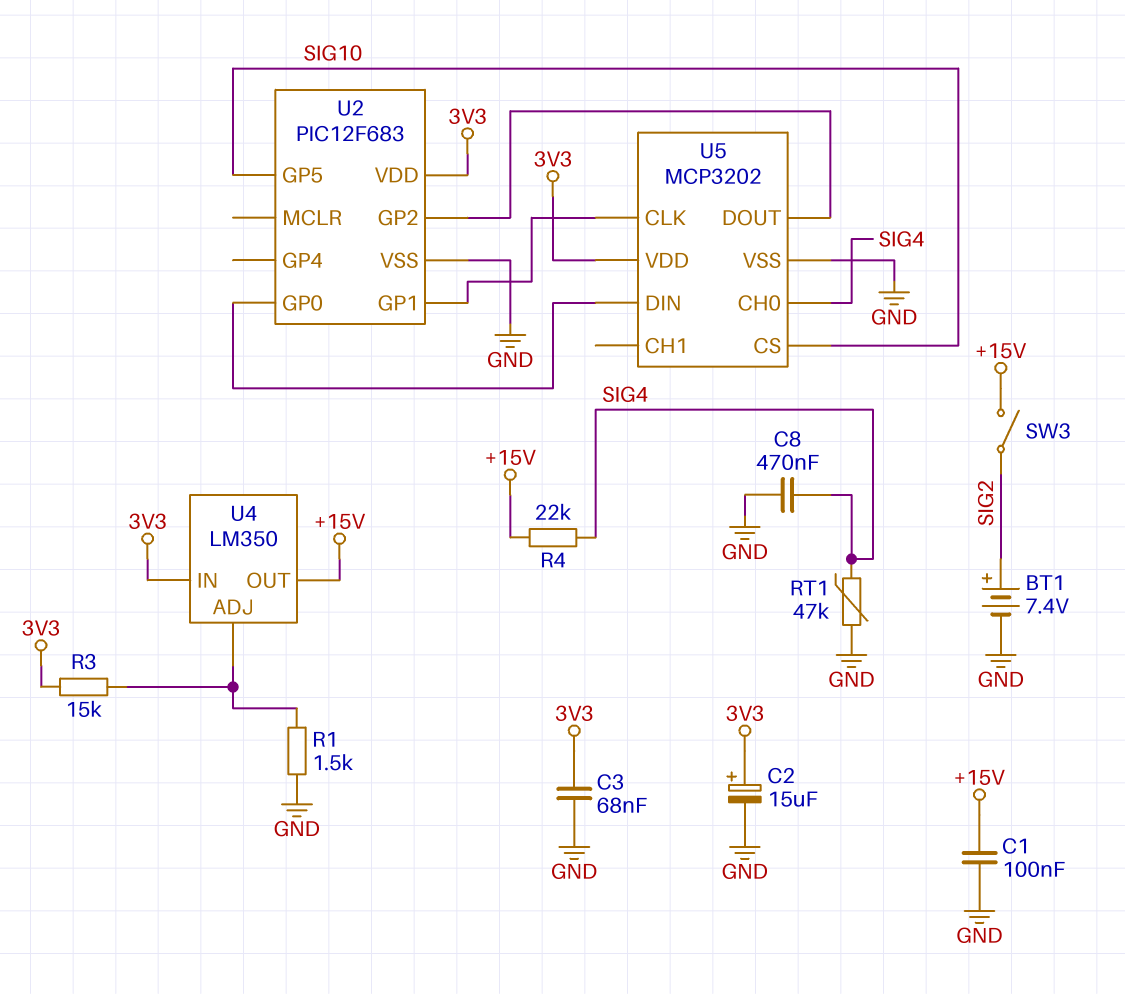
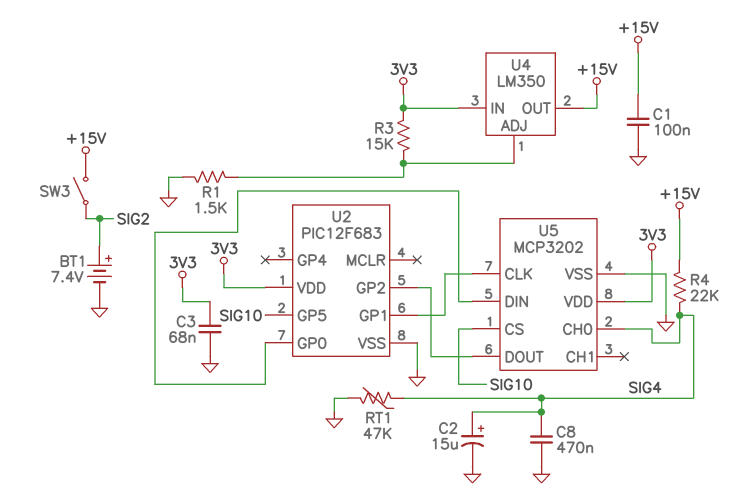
C2: 15uF (plus 3V3, minus GND) -> 15uF (plus SIG4, minus GND)

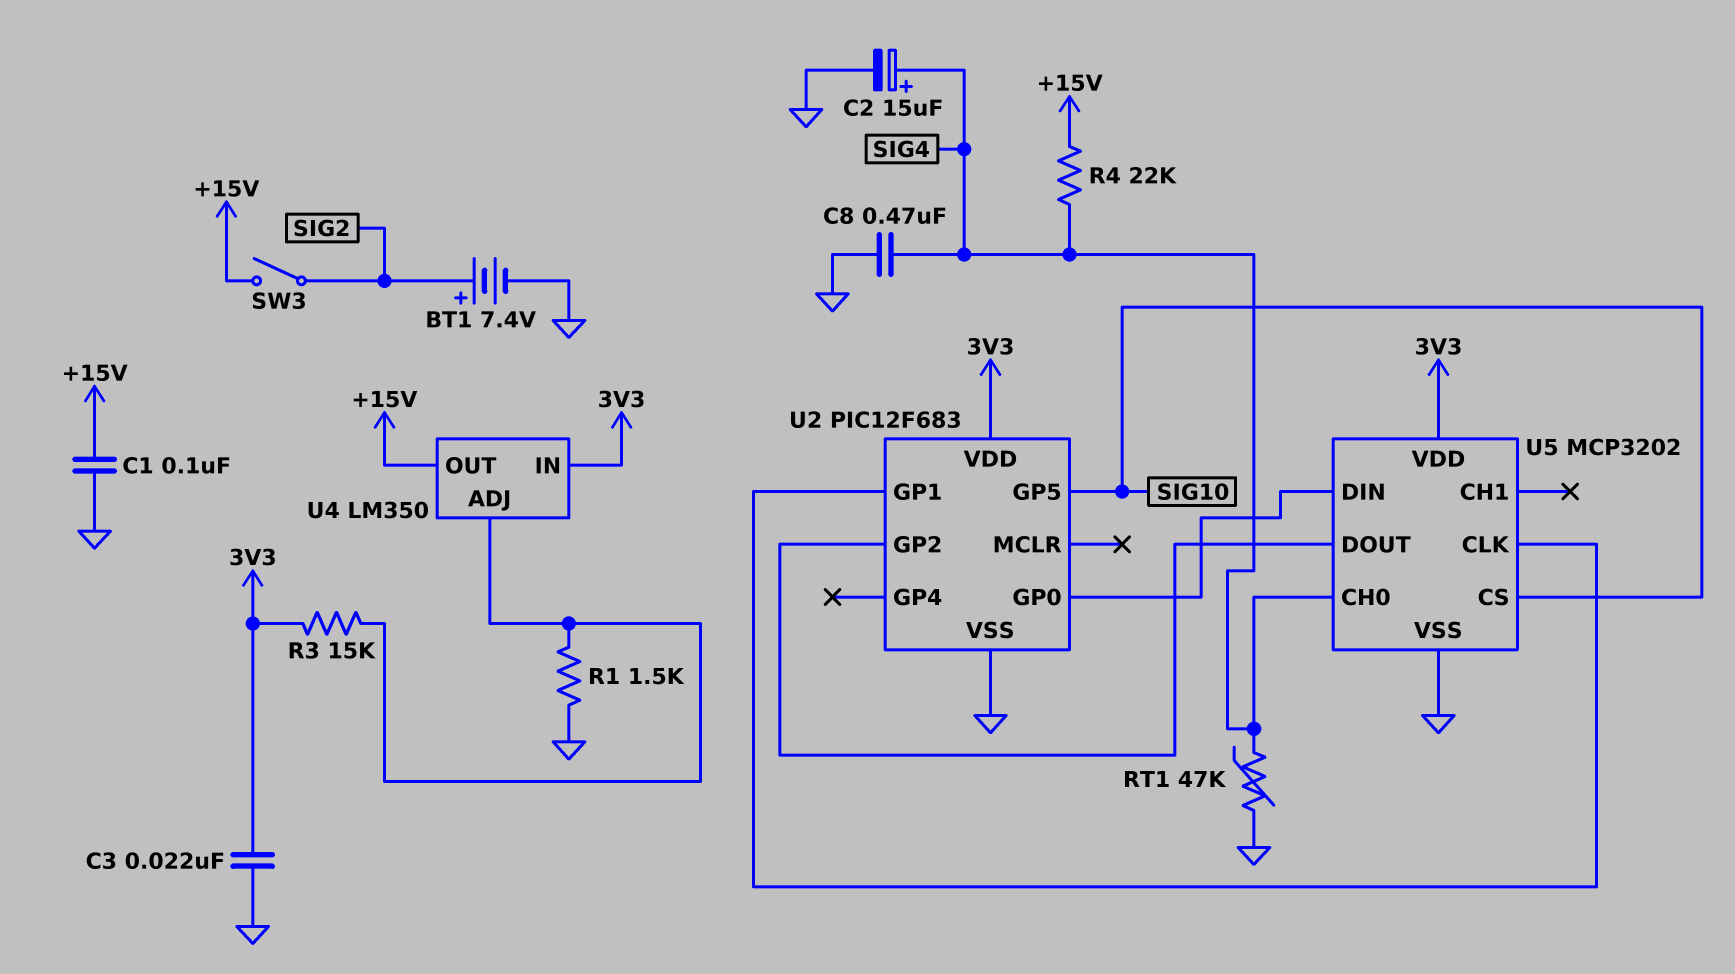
C3: 68nF (3V3, GND) -> 22nF (3V3, GND)

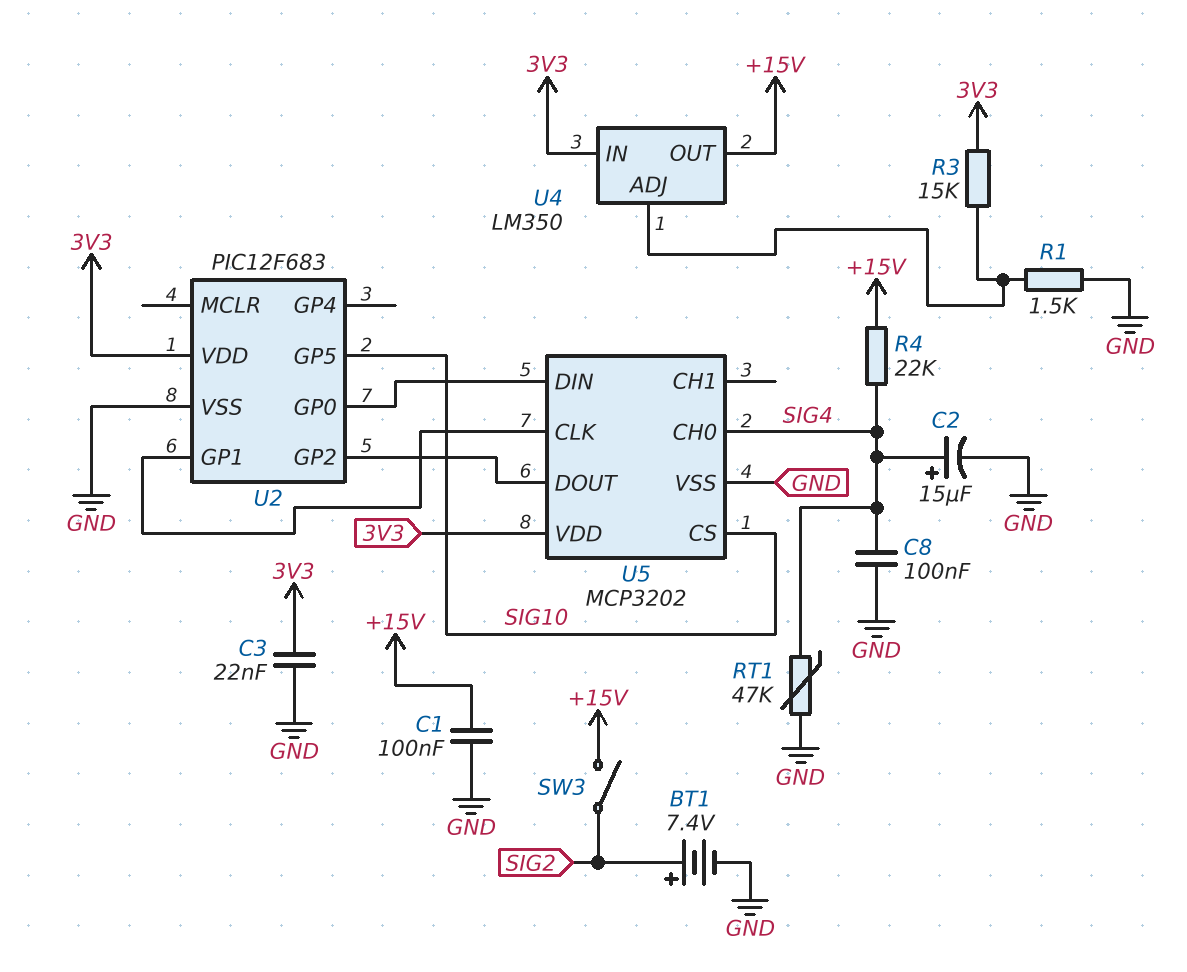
C8: 470nF (GND, SIG4) -> 100nF (GND, SIG4)

